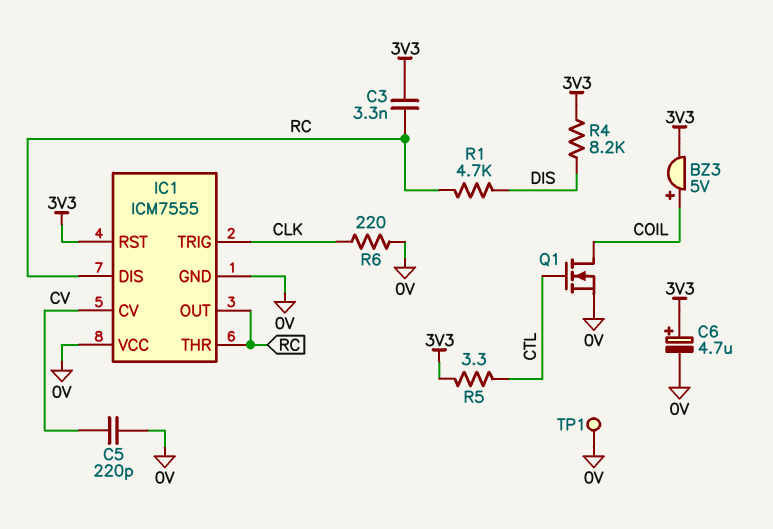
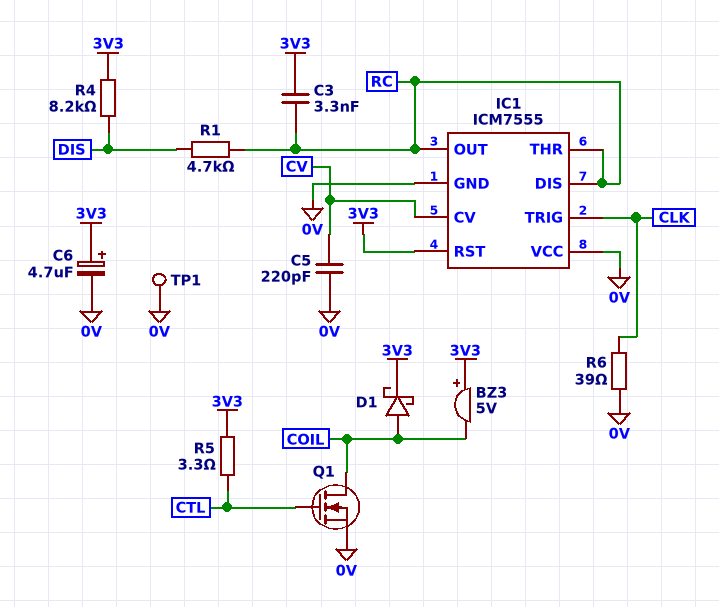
BZ3: buzzer 5V (plus COIL, minus 3V3) -> buzzer 5V (plus 3V3, minus COIL)
D1: none -> schottky (A COIL, K 3V3)
R6: 220 (0V, CLK) -> 39 (0V, CLK)

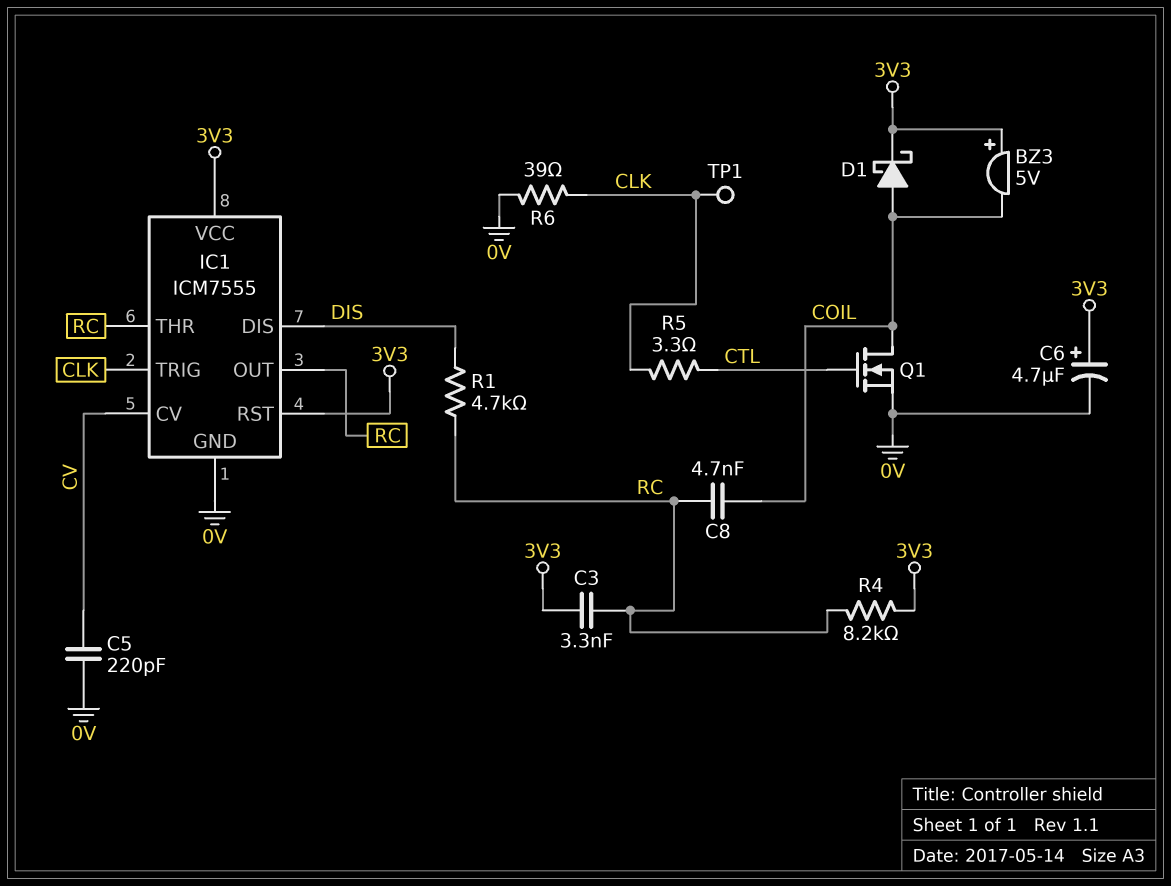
C8: none -> 4.7nF (COIL, RC)
IC1 pin DIS: RC -> DIS
IC1 pin VCC: 0V -> 3V3
R4: 8.2k (3V3, DIS) -> 8.2k (3V3, RC)
R5: 3.3 (3V3, CTL) -> 3.3 (CLK, CTL)
TP1: test point (0V) -> test point (CLK)

